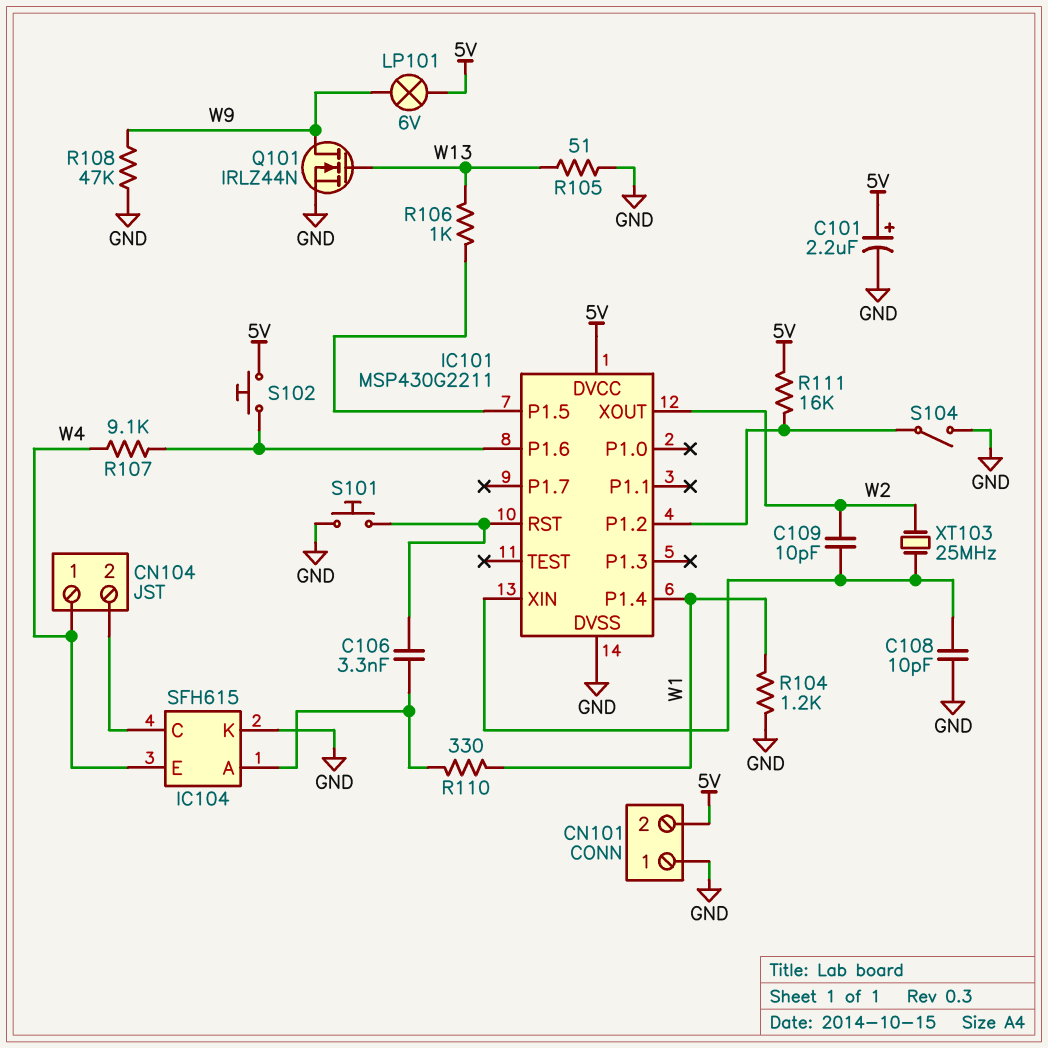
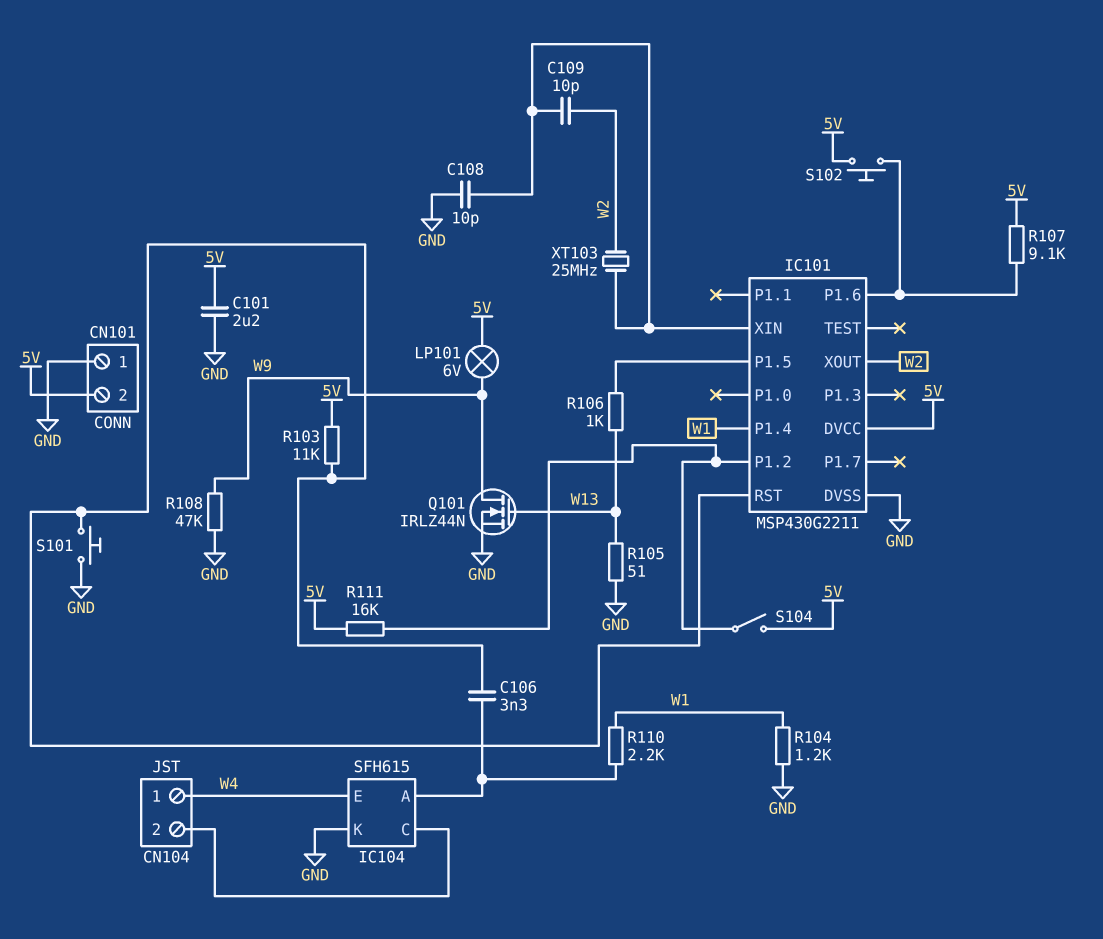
C101: 2.2uF (plus 5V, minus GND) -> 2.2uF (5V, GND)
R103: none -> 11k (5V, IC101/RST)
R107: 9.1k (IC101/P1.6, W4) -> 9.1k (5V, IC101/P1.6)
R110: 330 (IC104/A, W1) -> 2.2k (IC104/A, W1)
S104: switch (GND, IC101/P1.2) -> switch (5V, IC101/P1.2)

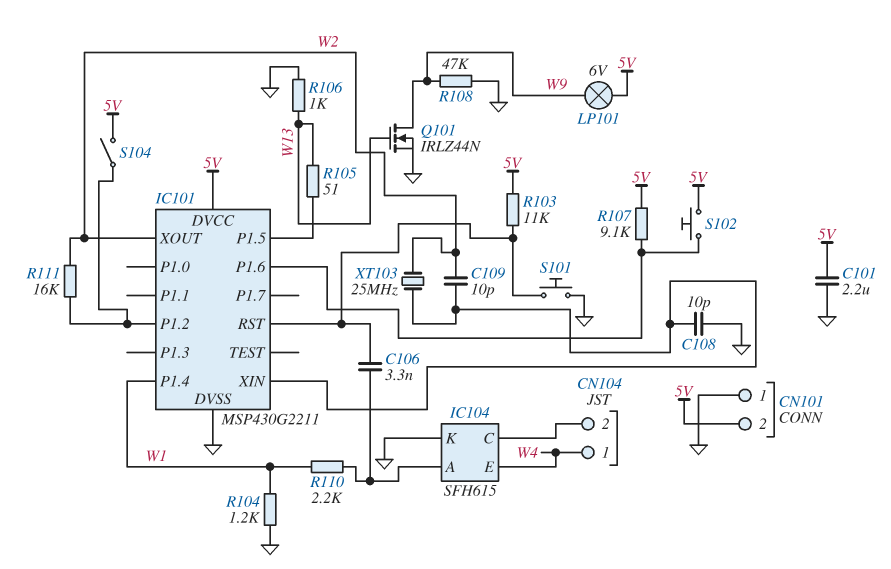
R105: 51 (GND, W13) -> 51 (IC101/P1.5, W13)
R106: 1k (IC101/P1.5, W13) -> 1k (GND, W13)
R111: 16k (5V, IC101/P1.2) -> 16k (IC101/P1.2, W2)

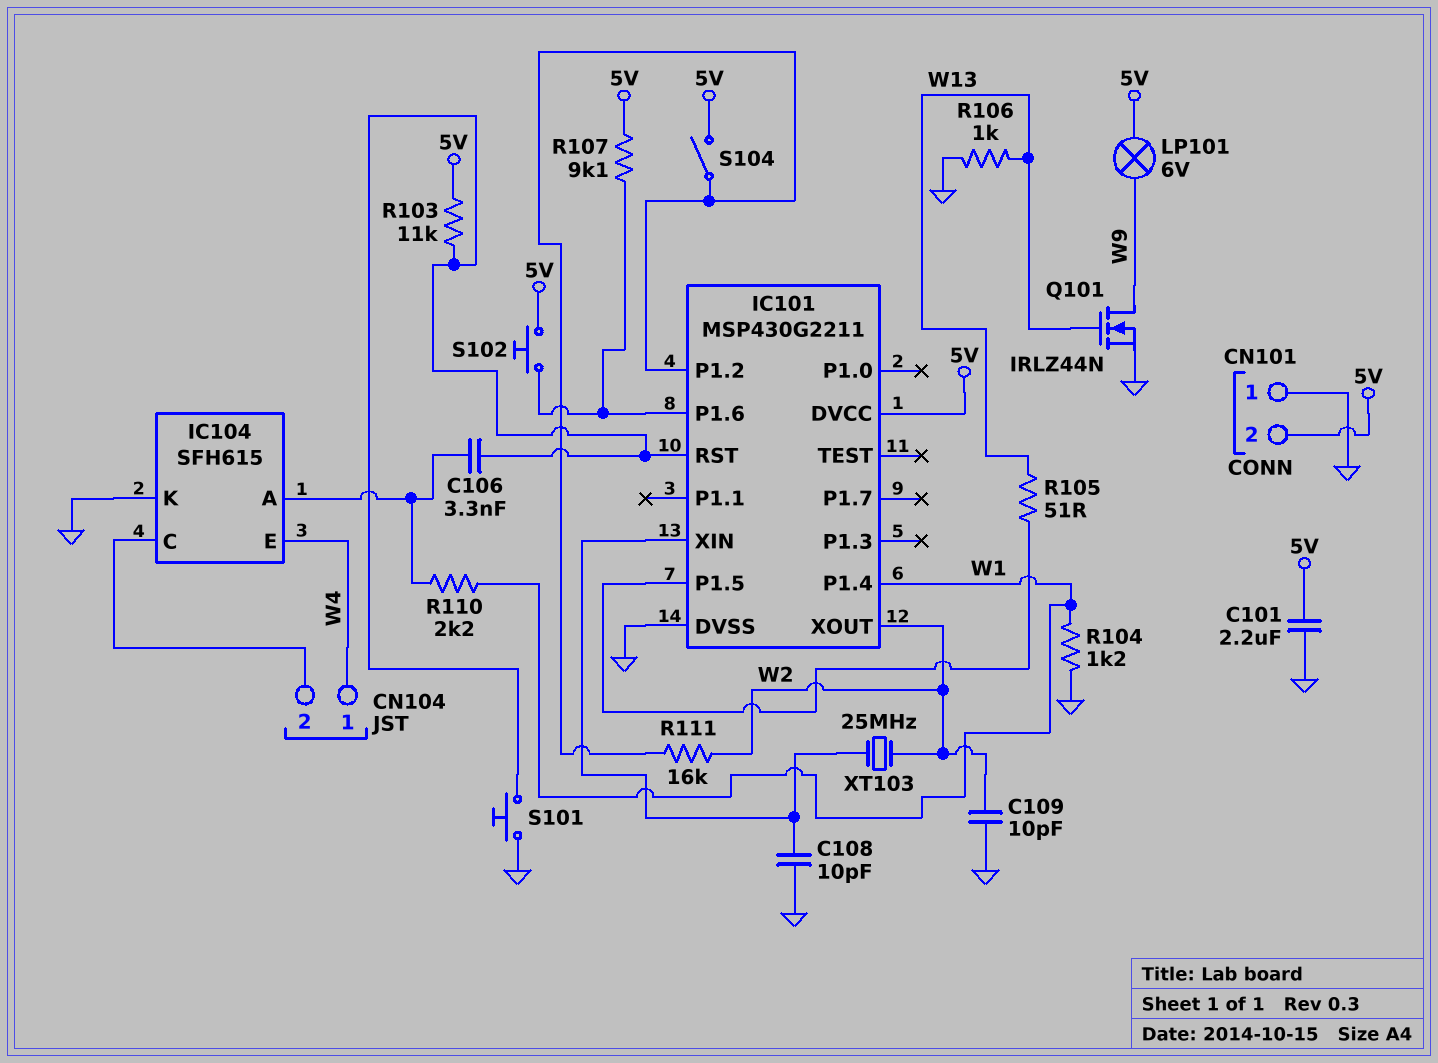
C109: 10pF (IC101/XIN, W2) -> 10pF (GND, W2)
R108: 47k (GND, W9) -> none

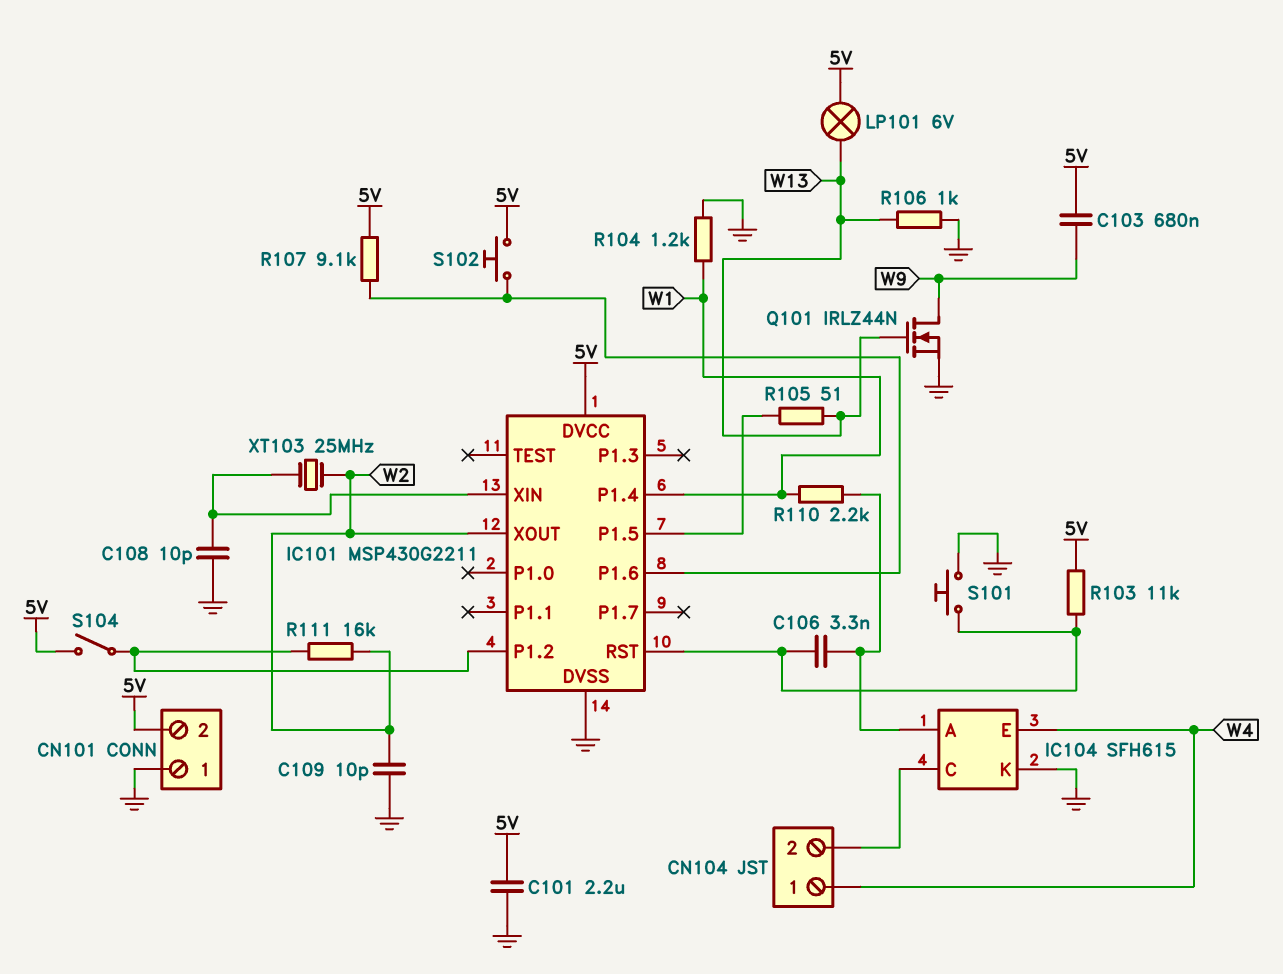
C103: none -> 680nF (5V, W9)
LP101: lamp 6V (5V, W9) -> lamp 6V (5V, W13)

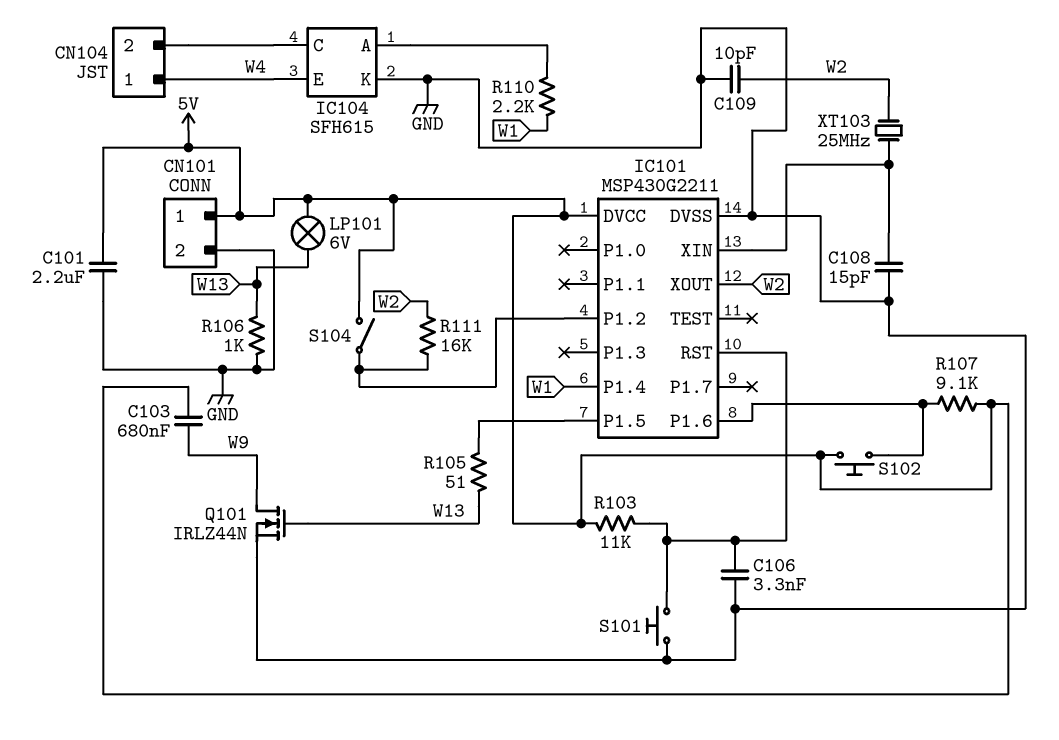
C106: 3.3nF (IC101/RST, IC104/A) -> 3.3nF (GND, IC101/RST)
C108: 10pF (GND, IC101/XIN) -> 15pF (GND, IC101/XIN)
CN101 pin 1: GND -> 5V
CN101 pin 2: 5V -> GND
R104: 1.2k (GND, W1) -> none

